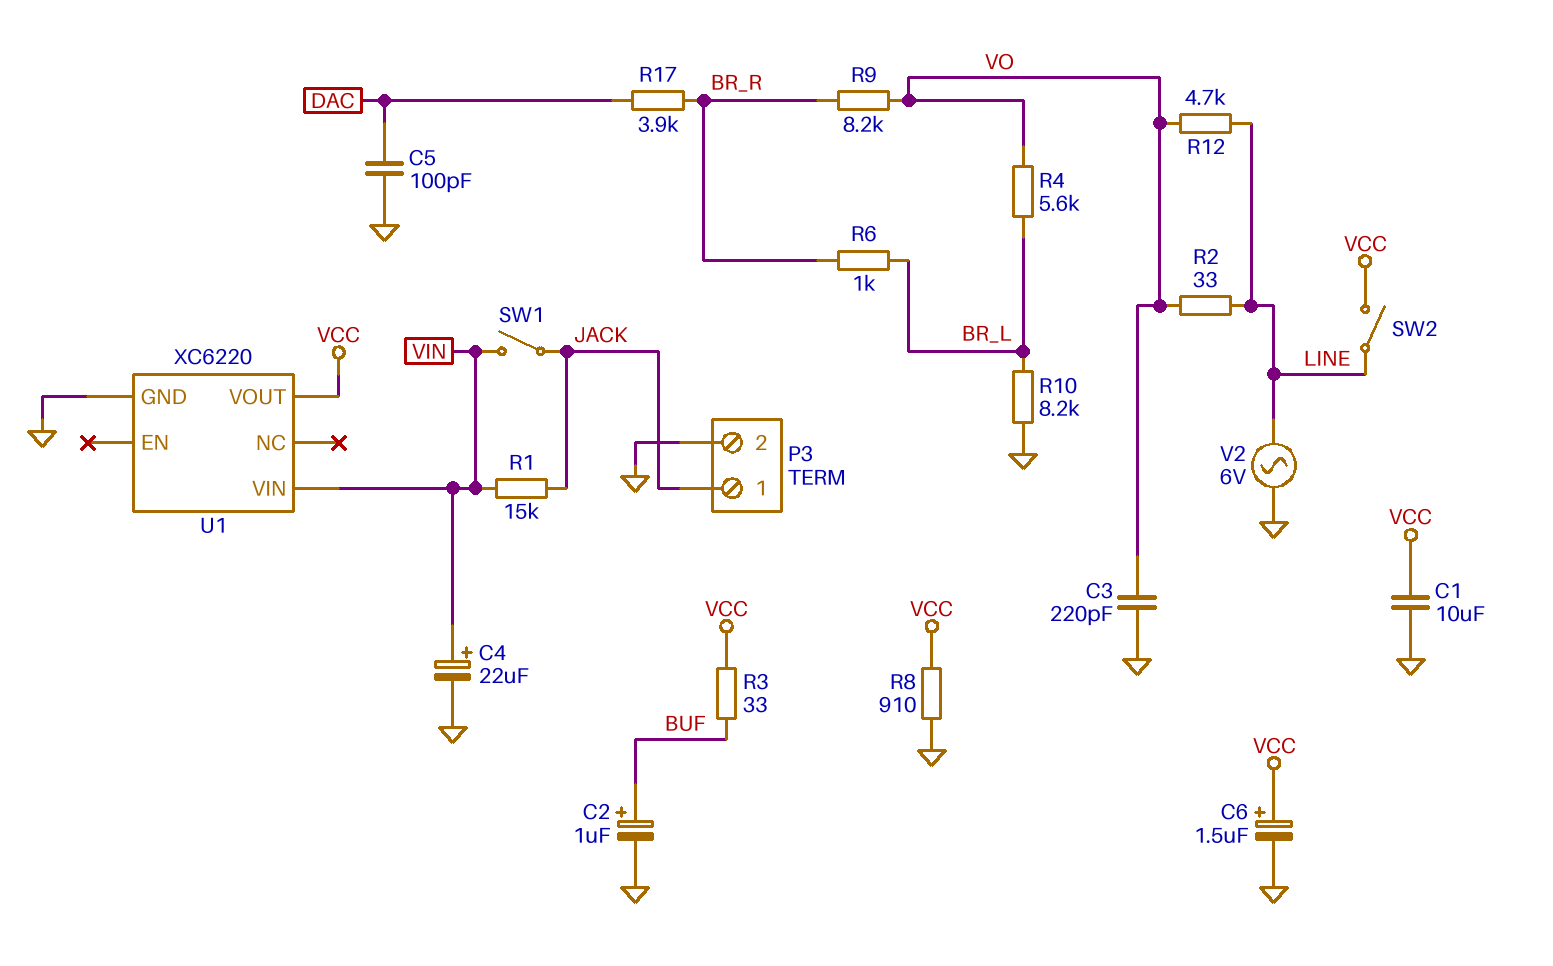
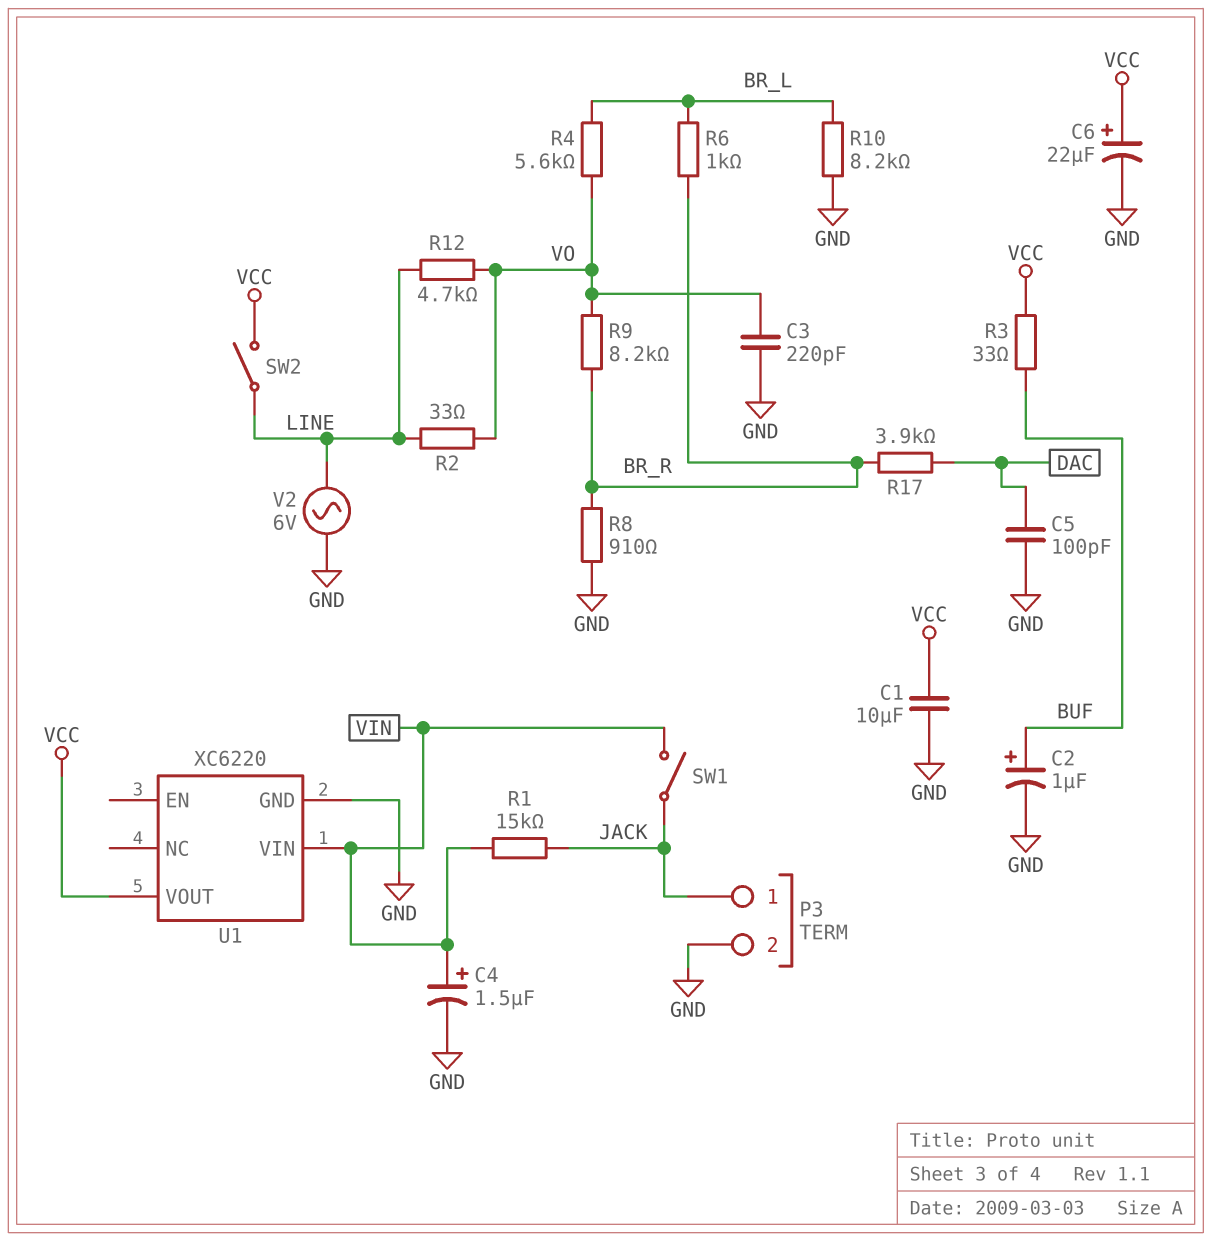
C4: 22uF (plus VIN, minus GND) -> 1.5uF (plus VIN, minus GND)
C6: 1.5uF (plus VCC, minus GND) -> 22uF (plus VCC, minus GND)
R8: 910 (GND, VCC) -> 910 (BR_R, GND)

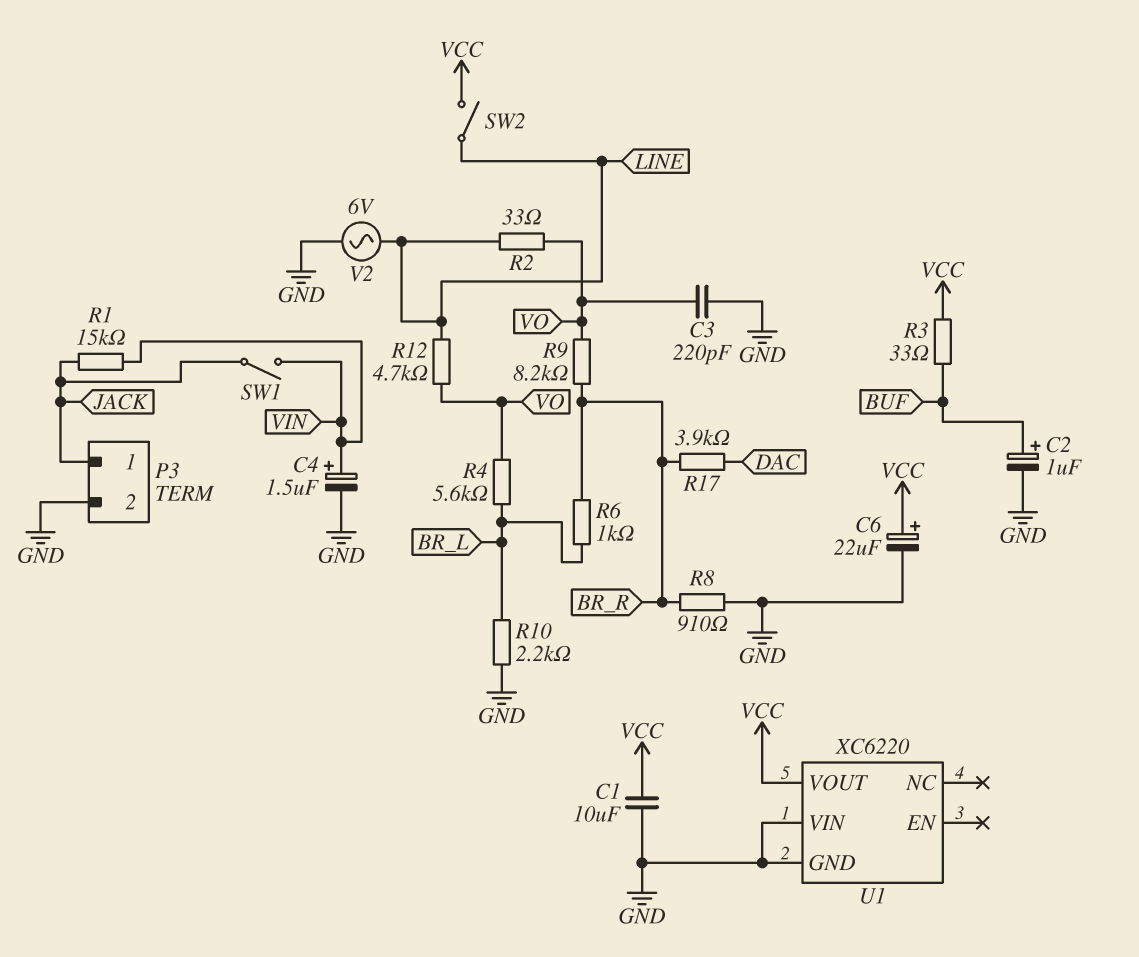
C5: 100pF (DAC, GND) -> none
R10: 8.2k (BR_L, GND) -> 2.2k (BR_L, GND)
U1 pin VIN: VIN -> GND

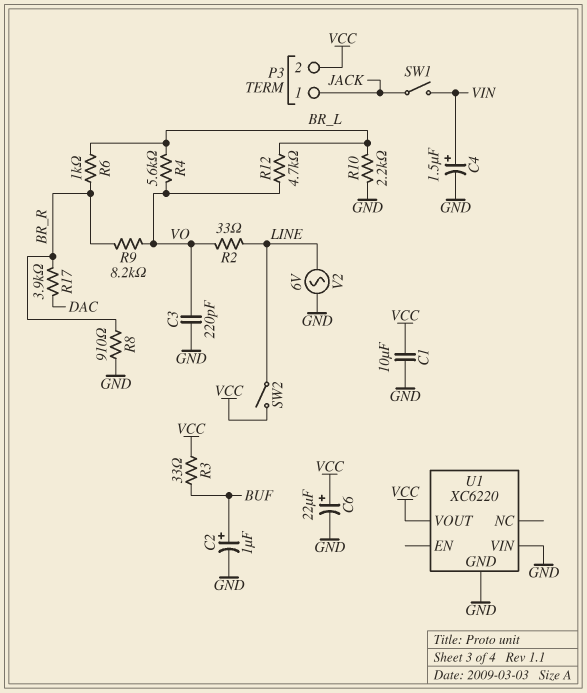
P3 pin 2: GND -> VCC
R1: 15k (JACK, VIN) -> none
R12: 4.7k (LINE, VO) -> 4.7k (BR_L, VO)

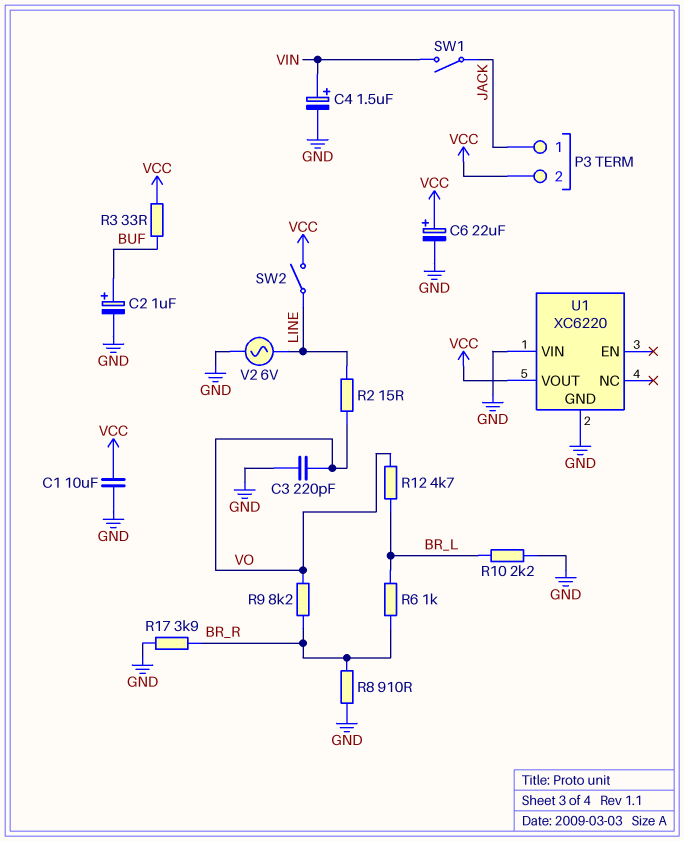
R2: 33 (LINE, VO) -> 15 (LINE, VO)
R4: 5.6k (BR_L, VO) -> none
R17: 3.9k (BR_R, DAC) -> 3.9k (BR_R, GND)

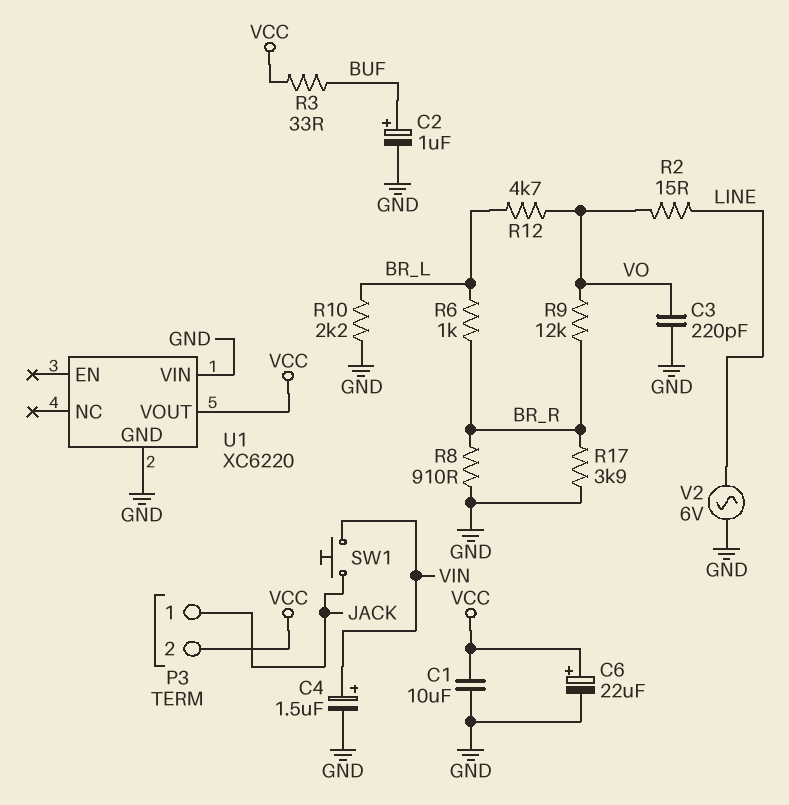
R9: 8.2k (BR_R, VO) -> 12k (BR_R, VO)
SW1: switch (JACK, VIN) -> button (JACK, VIN)
SW2: switch (LINE, VCC) -> none

